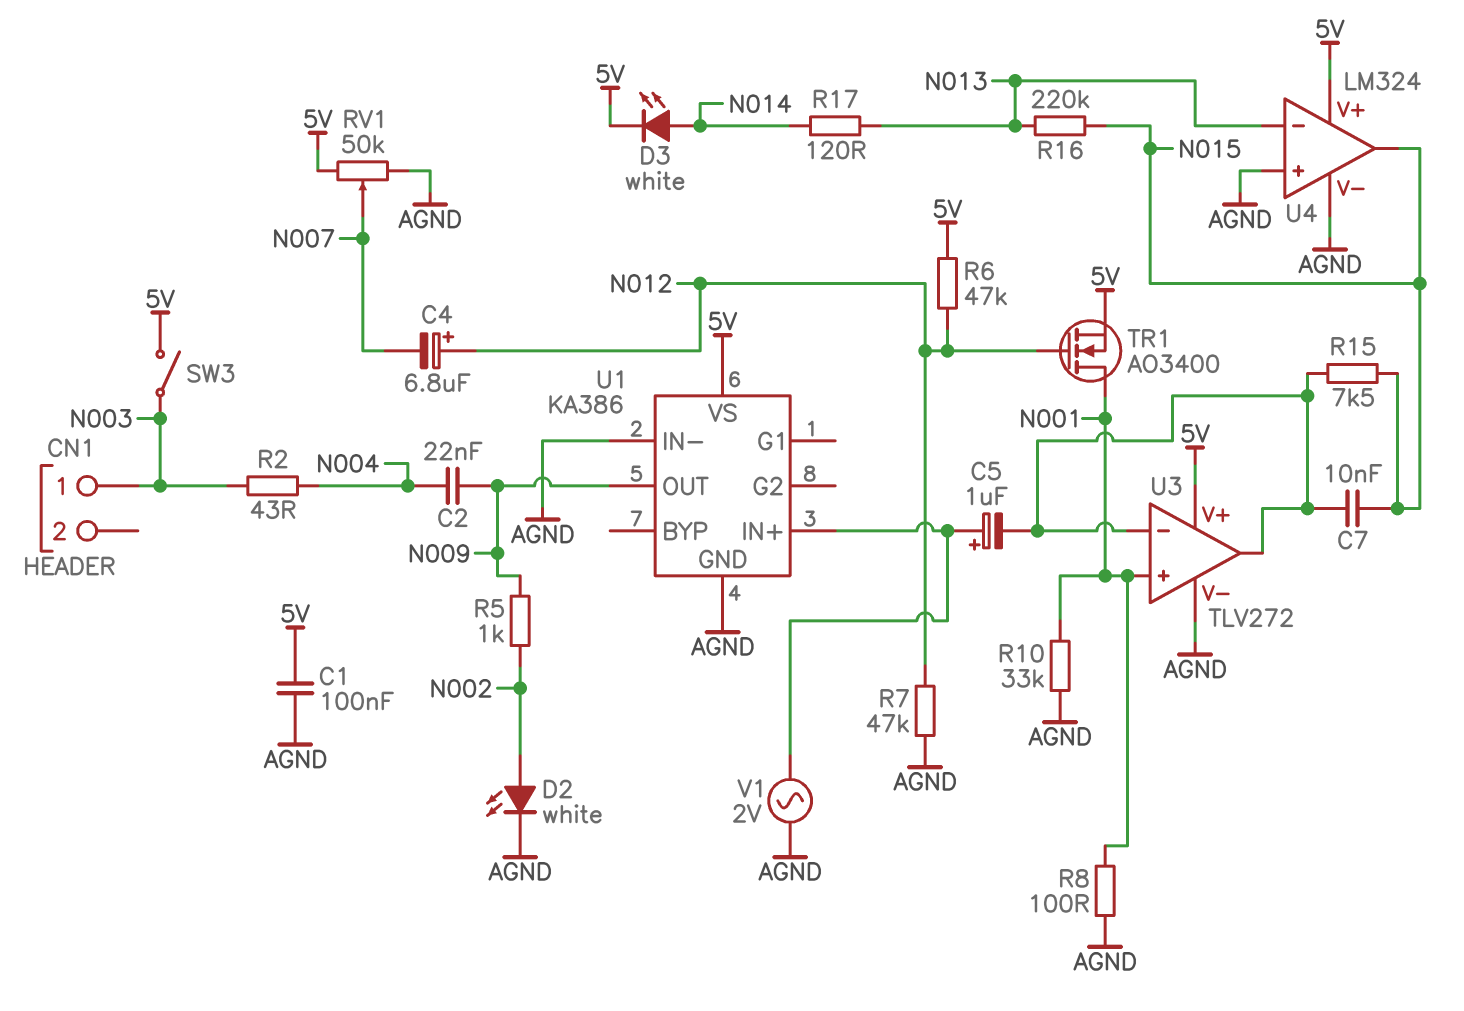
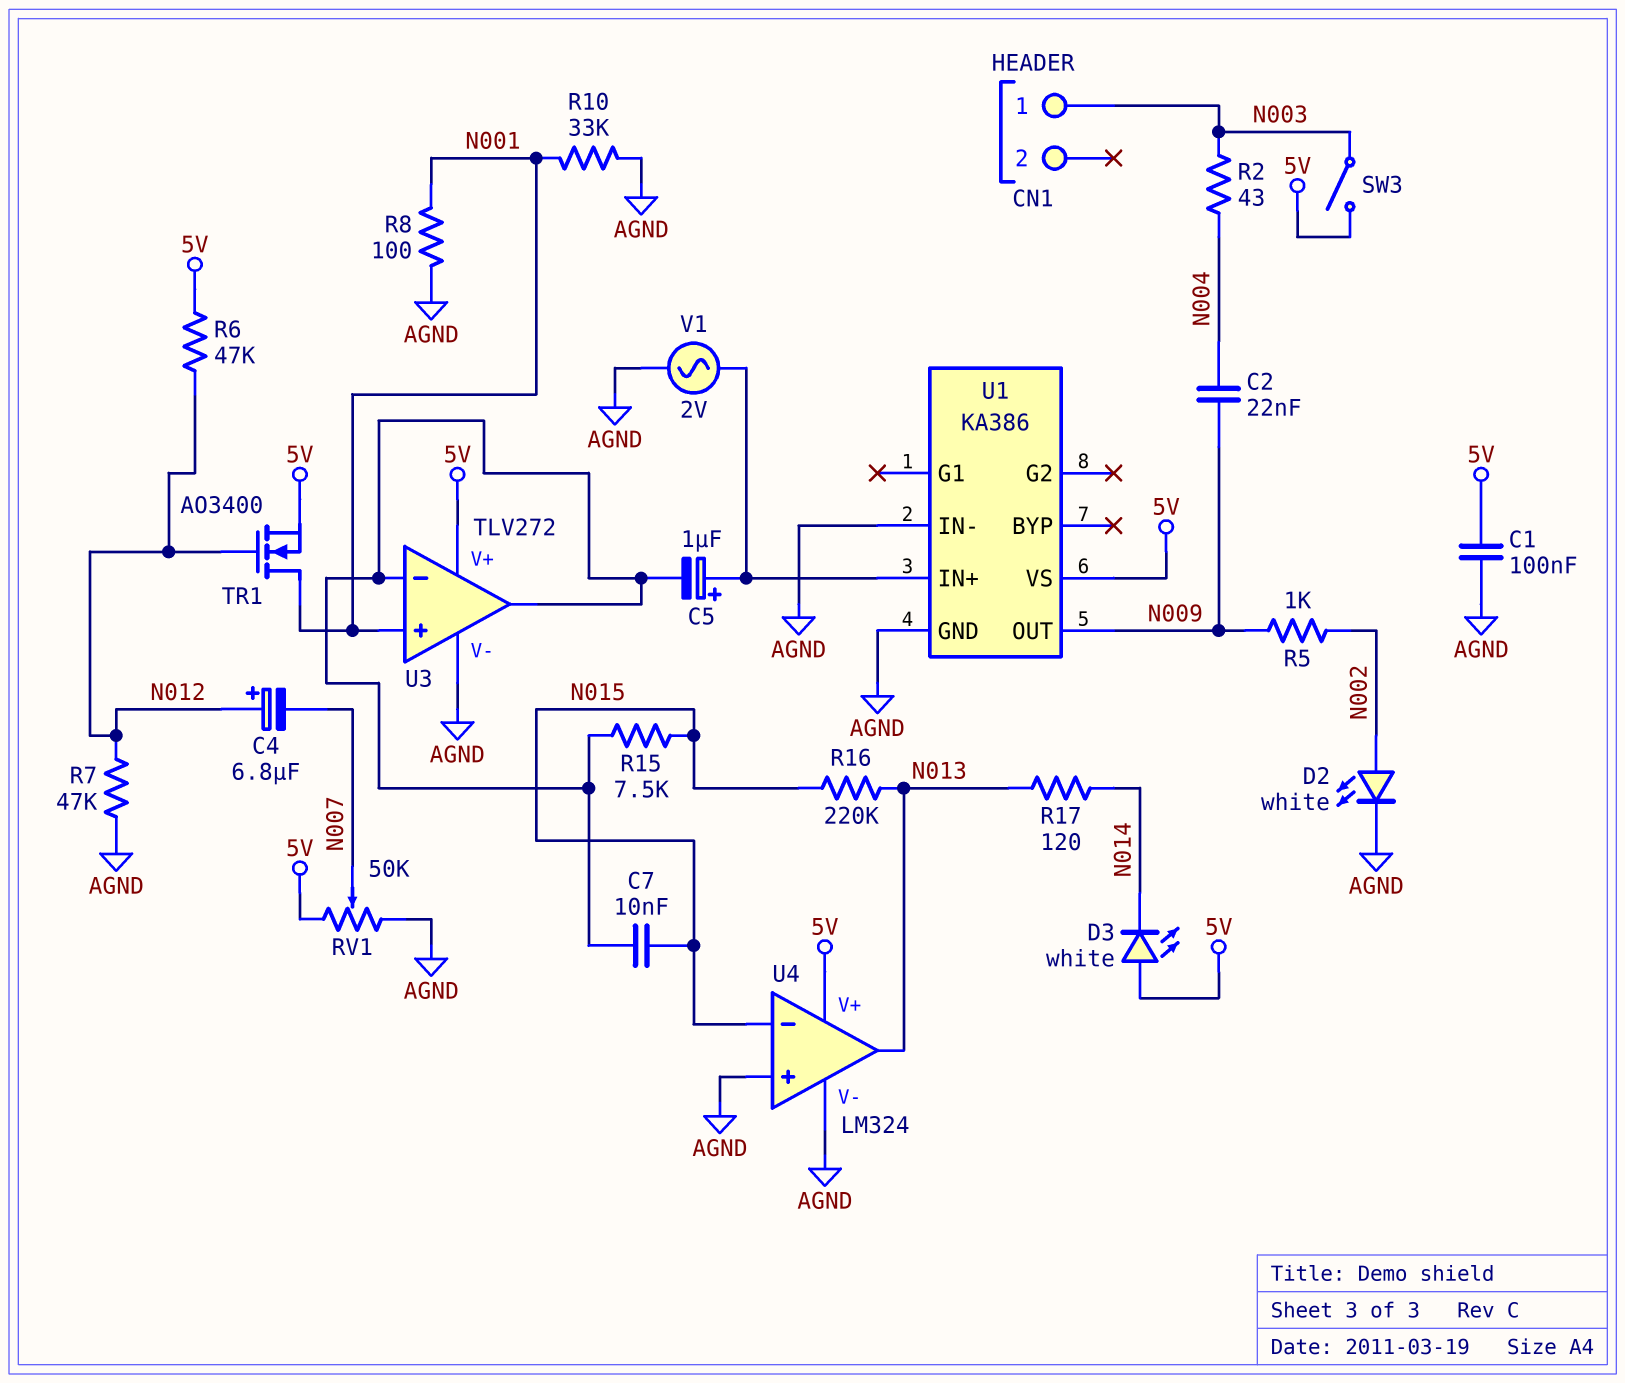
D3: LED white (A N014, K 5V) -> LED white (A 5V, K N014)
U4 pin in-: N013 -> N015
U4 pin out: N015 -> N013

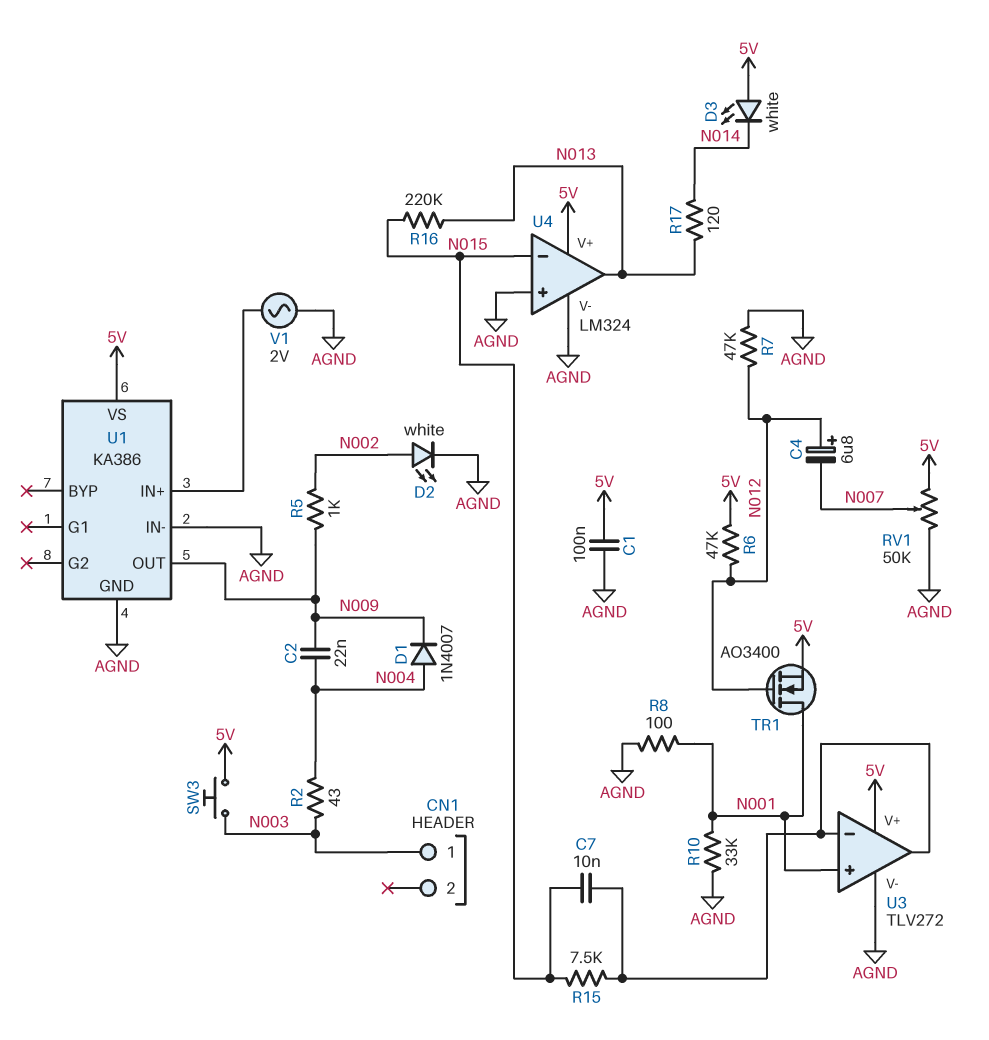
C5: 1uF (plus U1/IN+, minus U3/in-) -> none
D1: none -> diode 1N4007 (A N004, K N009)
SW3: switch (5V, N003) -> button (5V, N003)

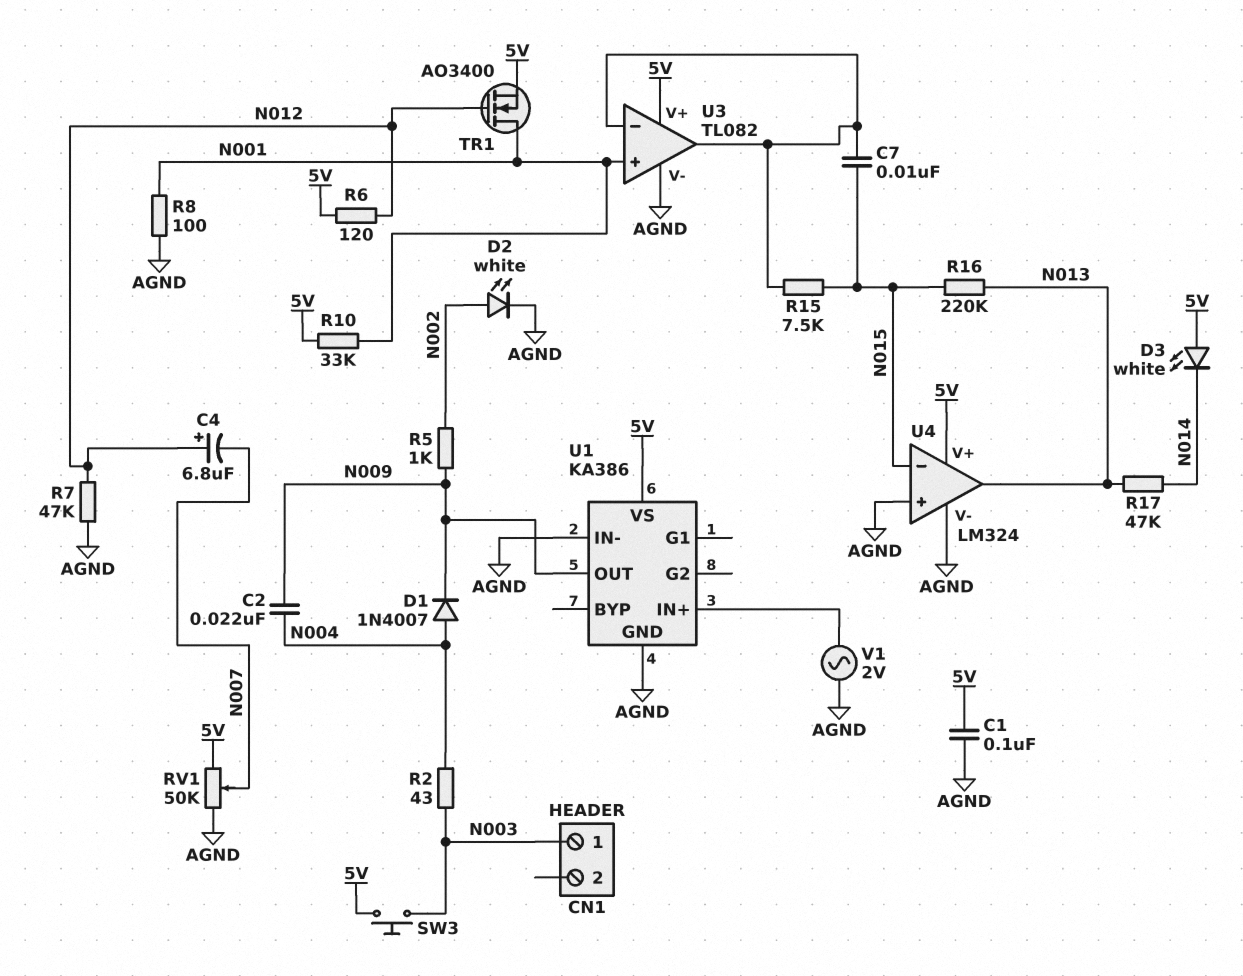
R6: 47k (5V, N012) -> 120 (5V, N012)
R10: 33k (AGND, N001) -> 33k (5V, N001)
R17: 120 (N013, N014) -> 47k (N013, N014)
U3: TLV272 -> TL082

